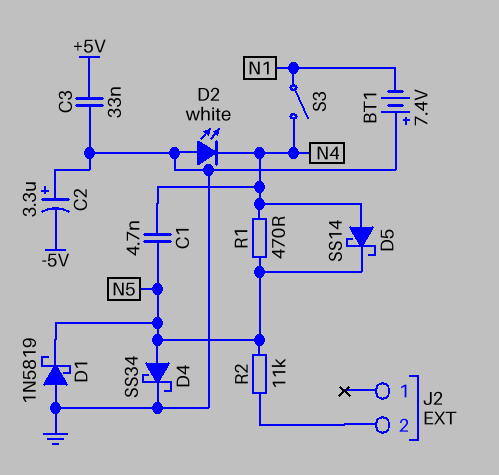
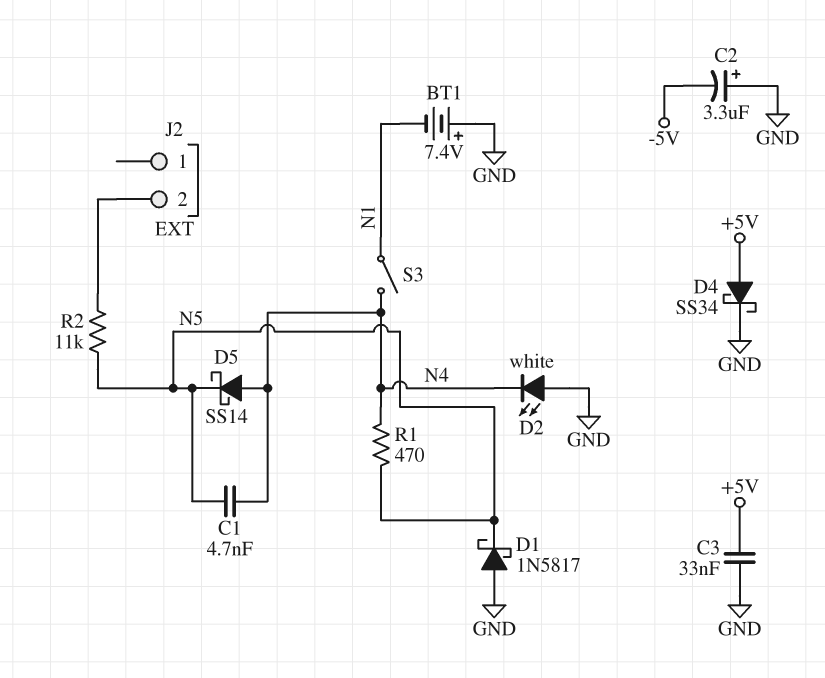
D1: schottky 1N5819 (A GND, K N5) -> schottky 1N5817 (A GND, K N5)
D4: schottky SS34 (A N5, K GND) -> schottky SS34 (A +5V, K GND)

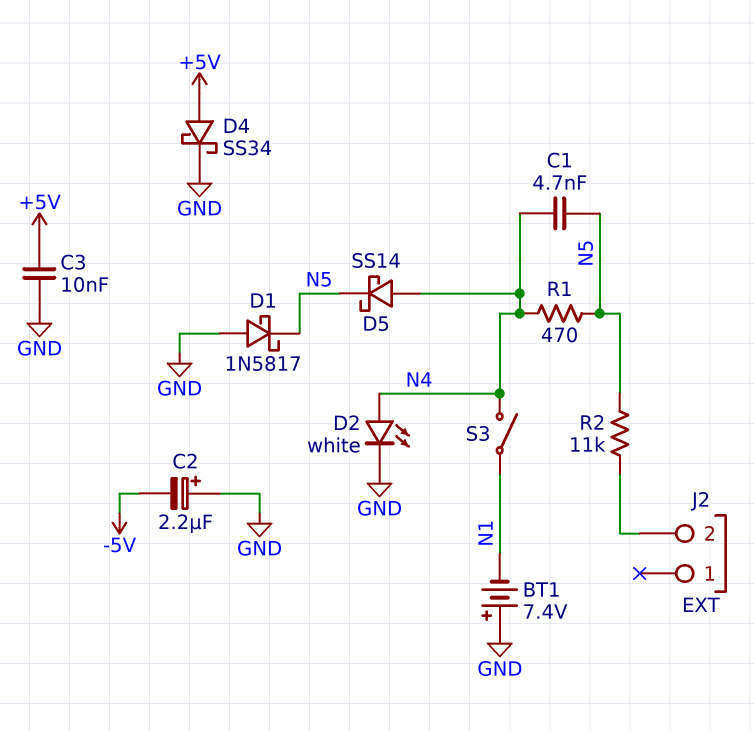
C2: 3.3uF (plus GND, minus -5V) -> 2.2uF (plus GND, minus -5V)
C3: 33nF (+5V, GND) -> 10nF (+5V, GND)
D2: LED white (A GND, K N4) -> LED white (A N4, K GND)

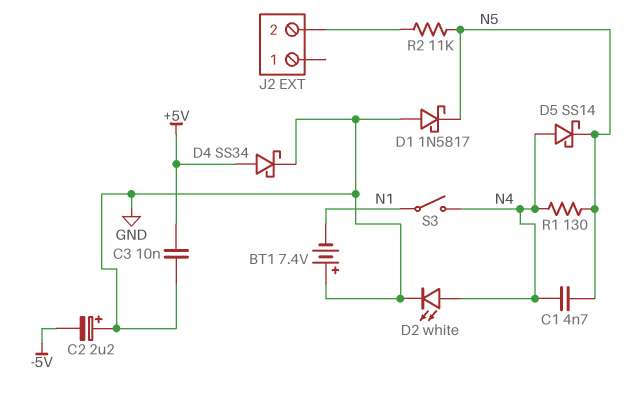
R1: 470 (N4, N5) -> 130 (N4, N5)

